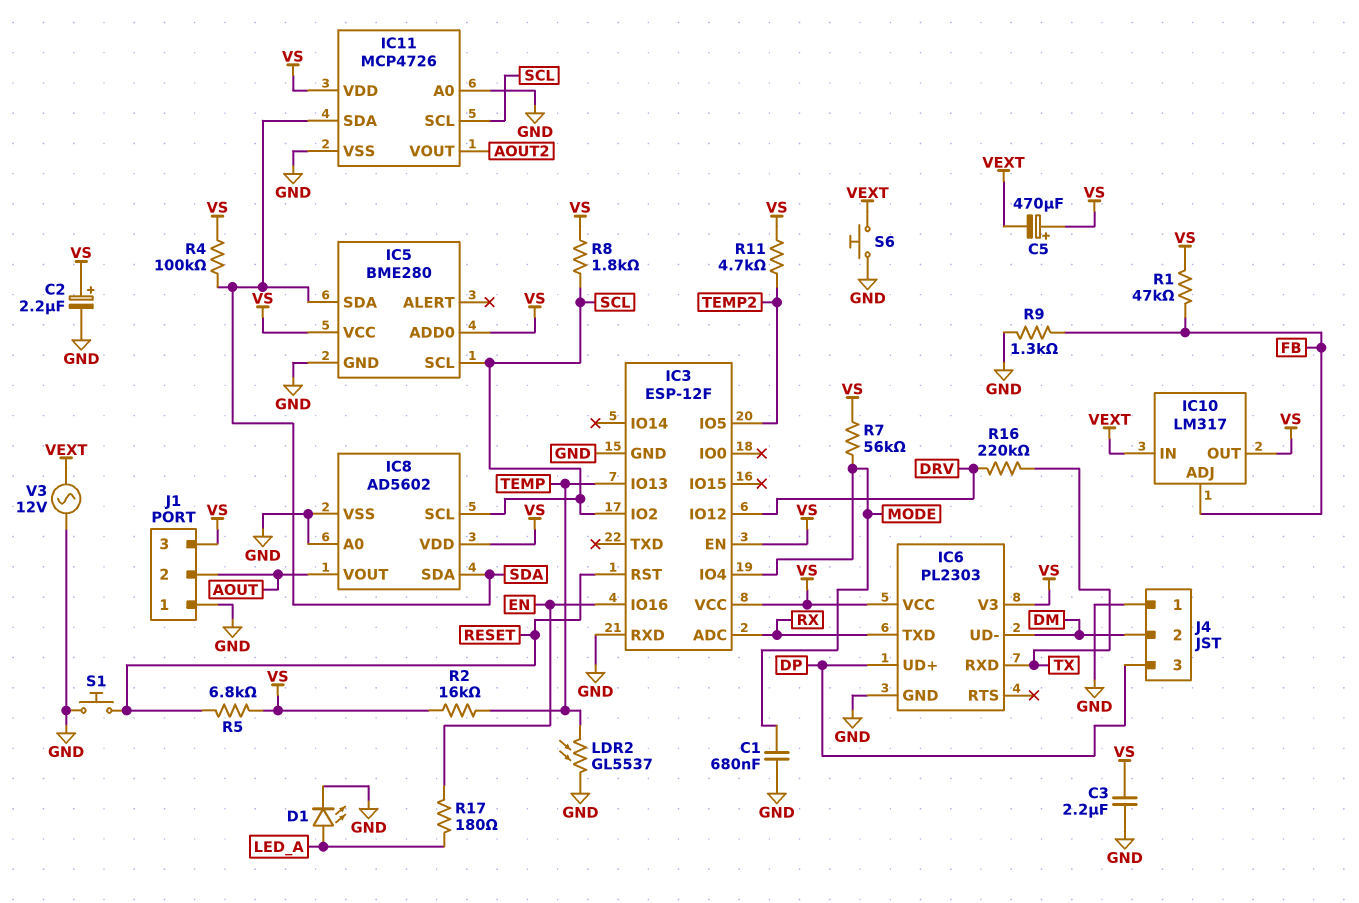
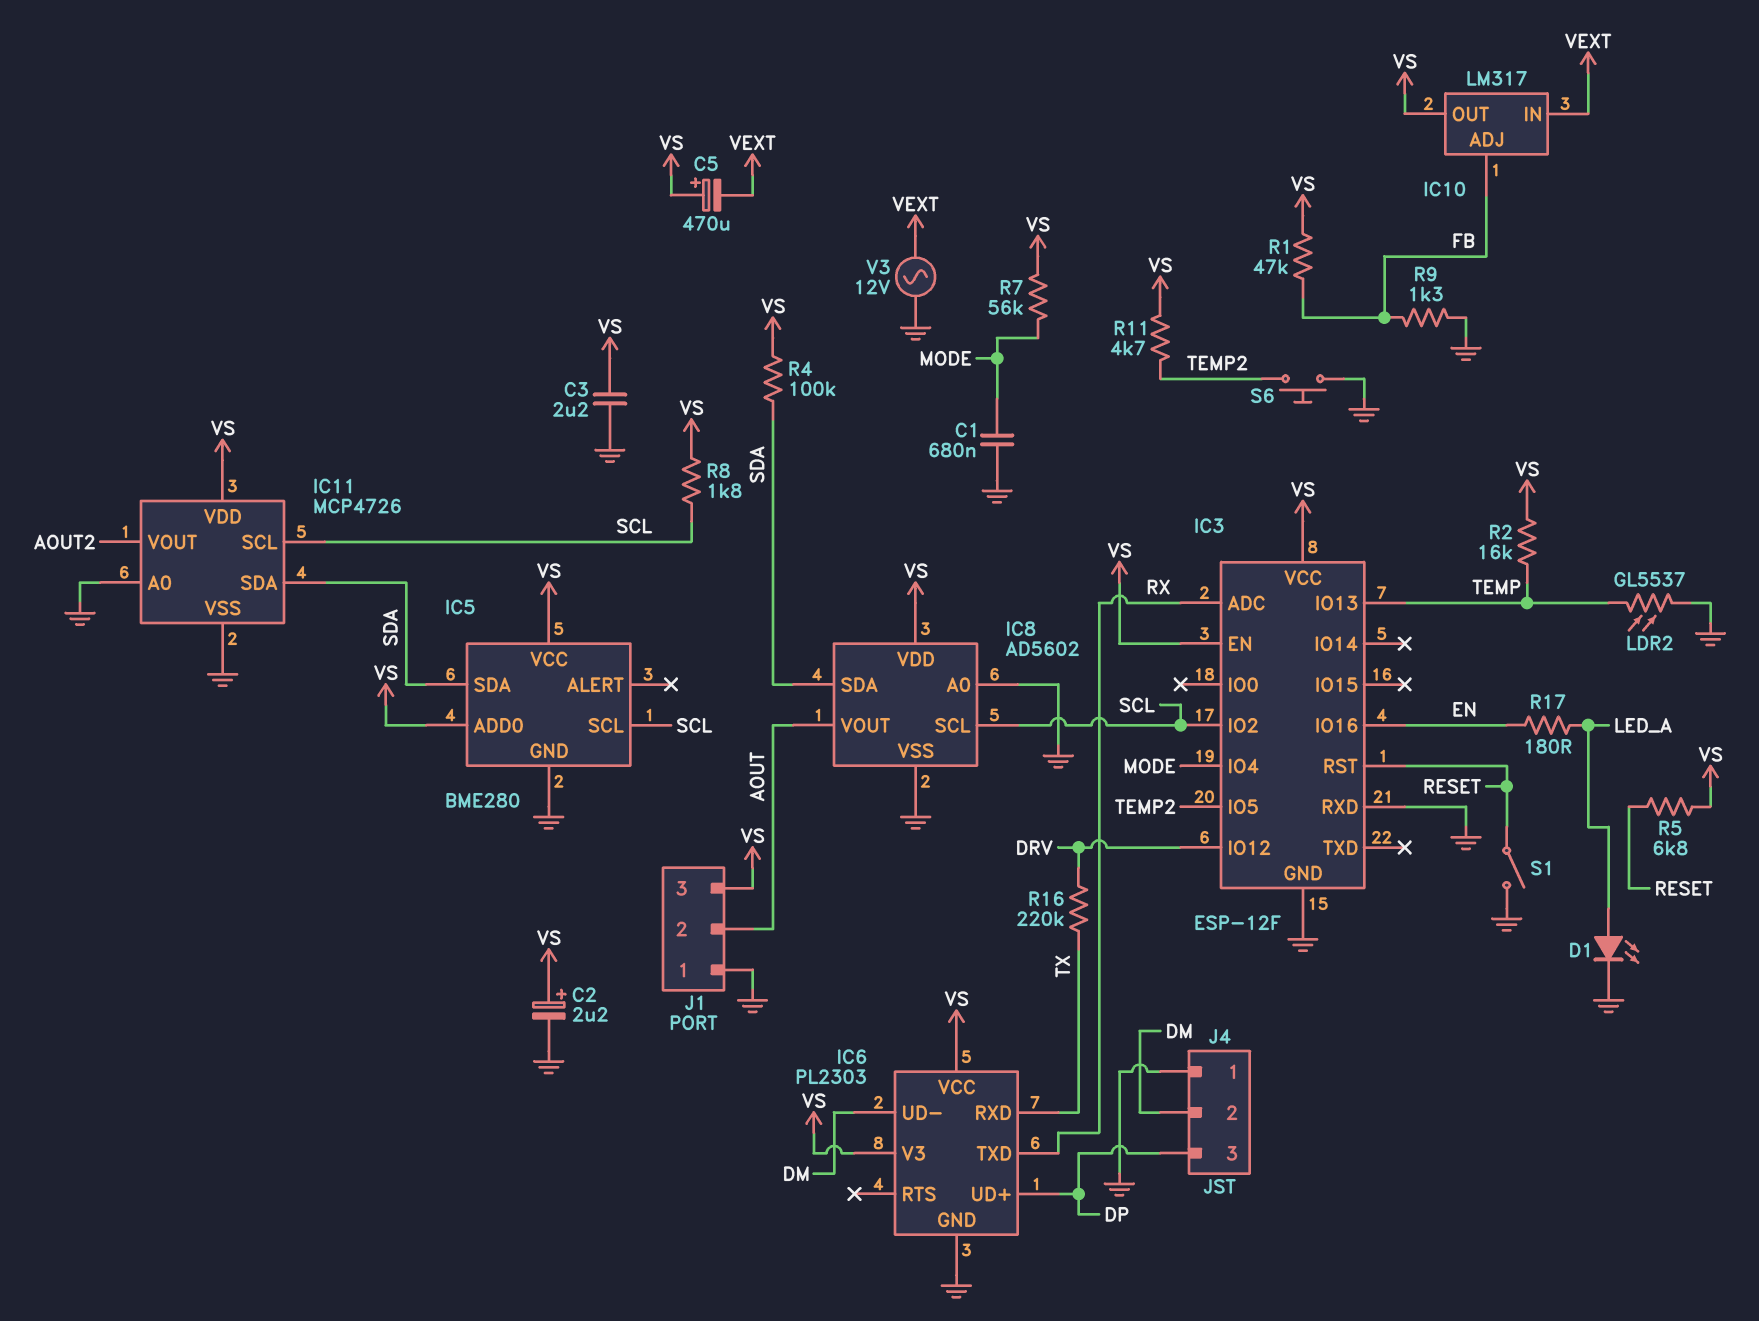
S1: button (GND, RESET) -> switch (GND, RESET)
S6: button (GND, VEXT) -> button (GND, TEMP2)

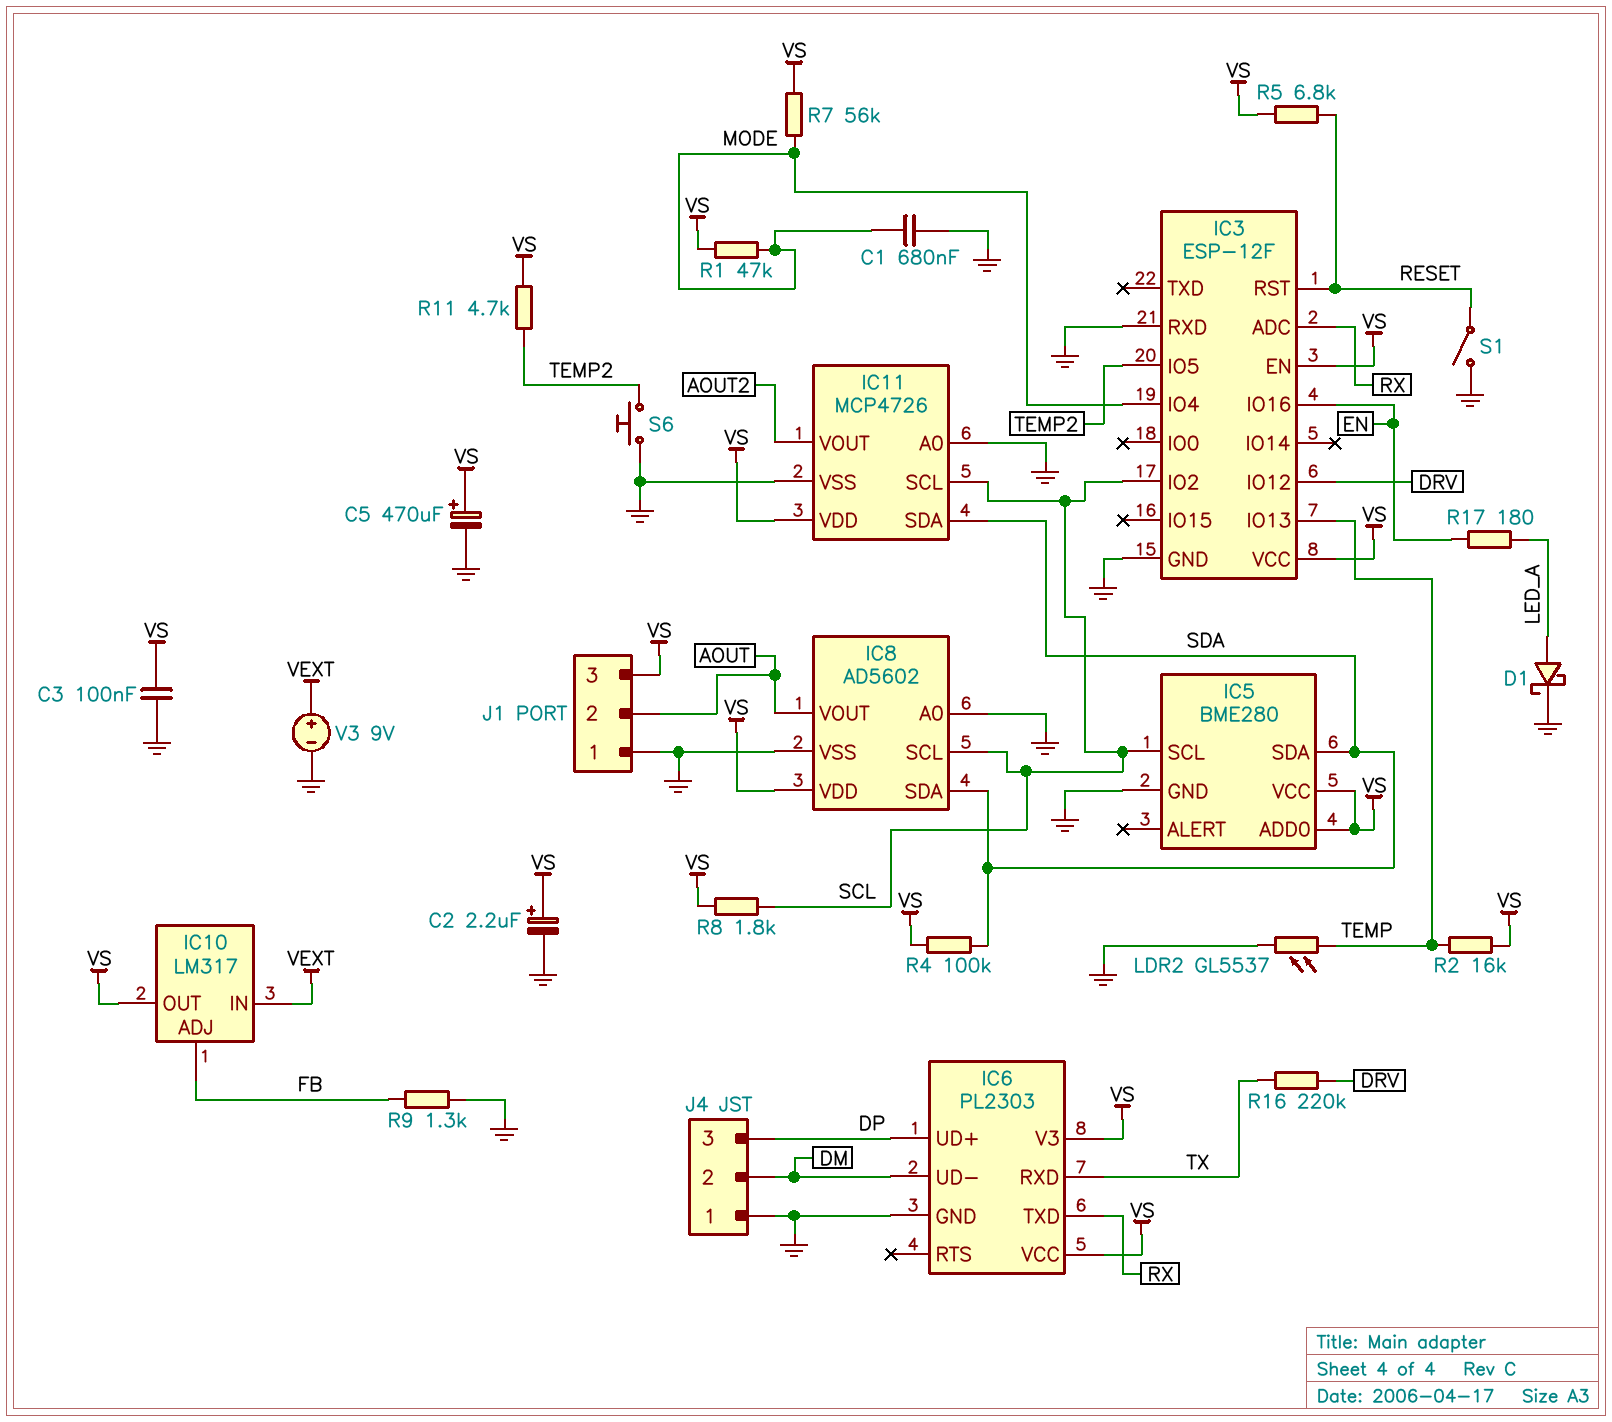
C3: 2.2uF (GND, VS) -> 100nF (GND, VS)
C5: 470uF (plus VS, minus VEXT) -> 470uF (plus VS, minus GND)
D1: LED (A LED_A, K GND) -> schottky (A LED_A, K GND)
R1: 47k (FB, VS) -> 47k (MODE, VS)
V3: AC 12V (GND, VEXT) -> 9V (plus VEXT, minus GND)

